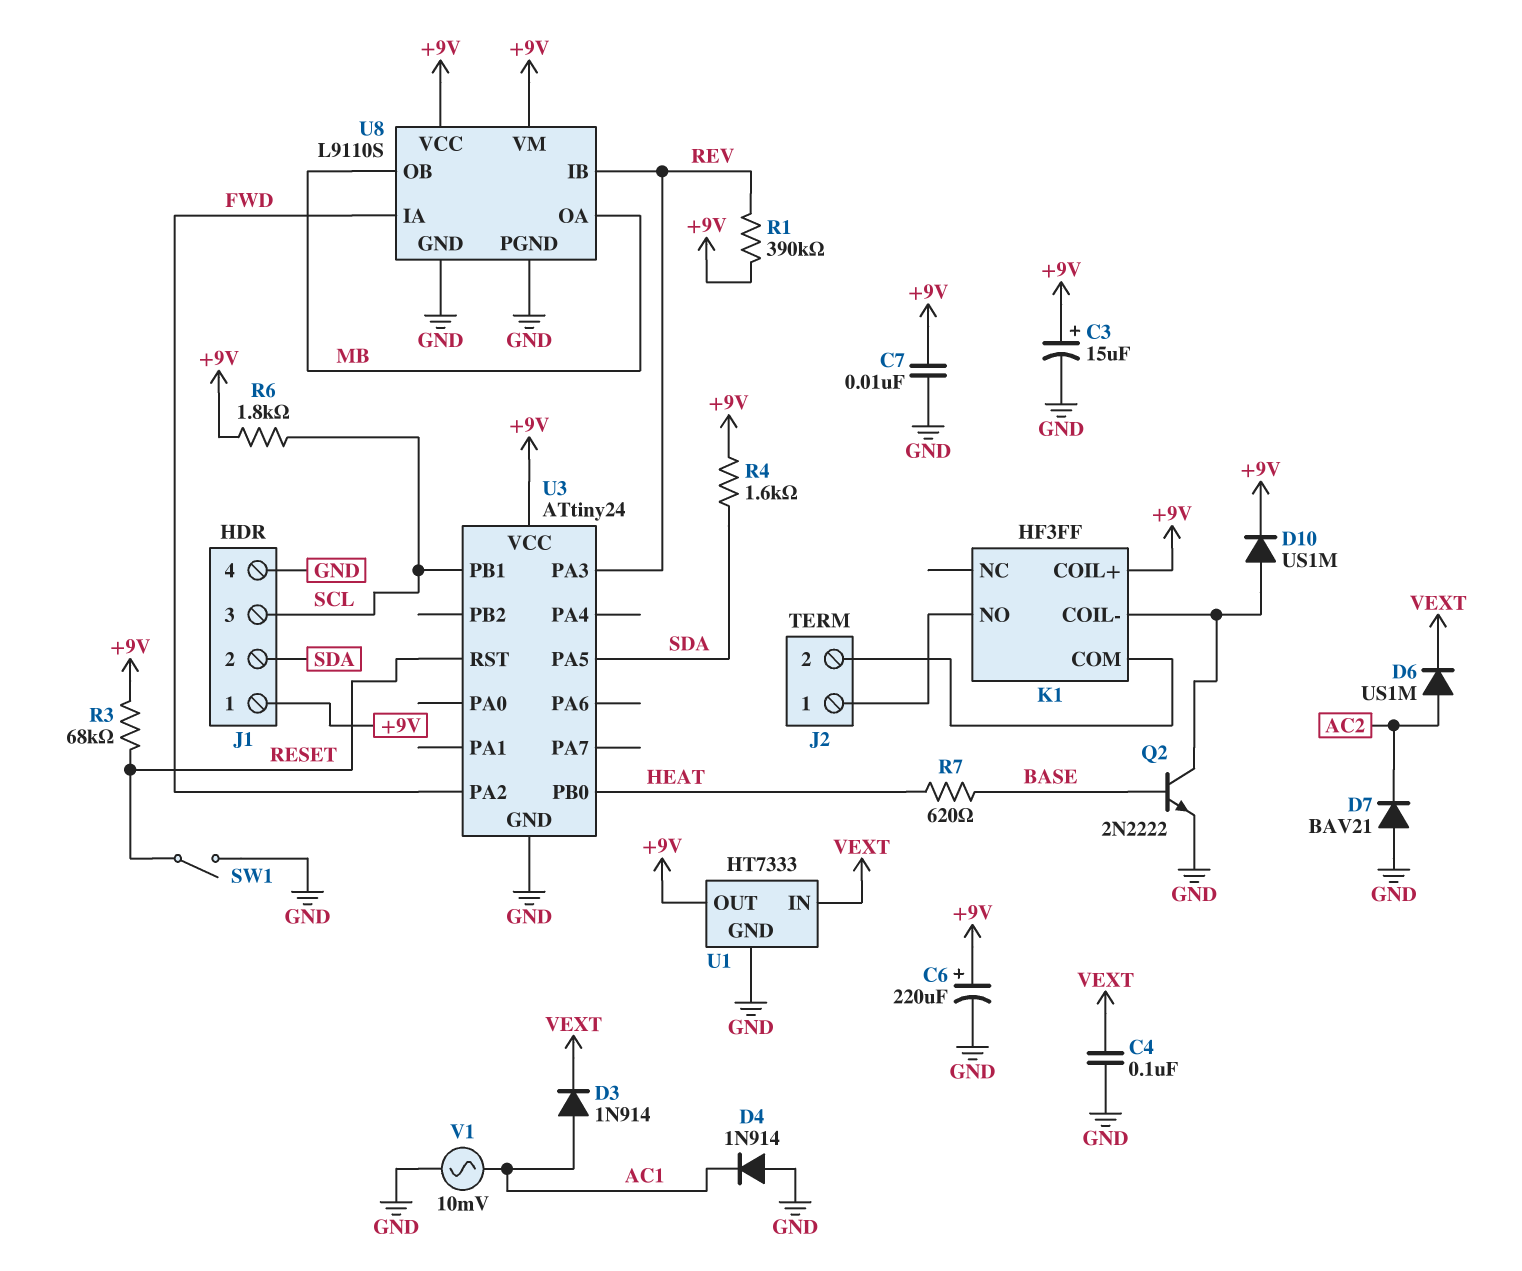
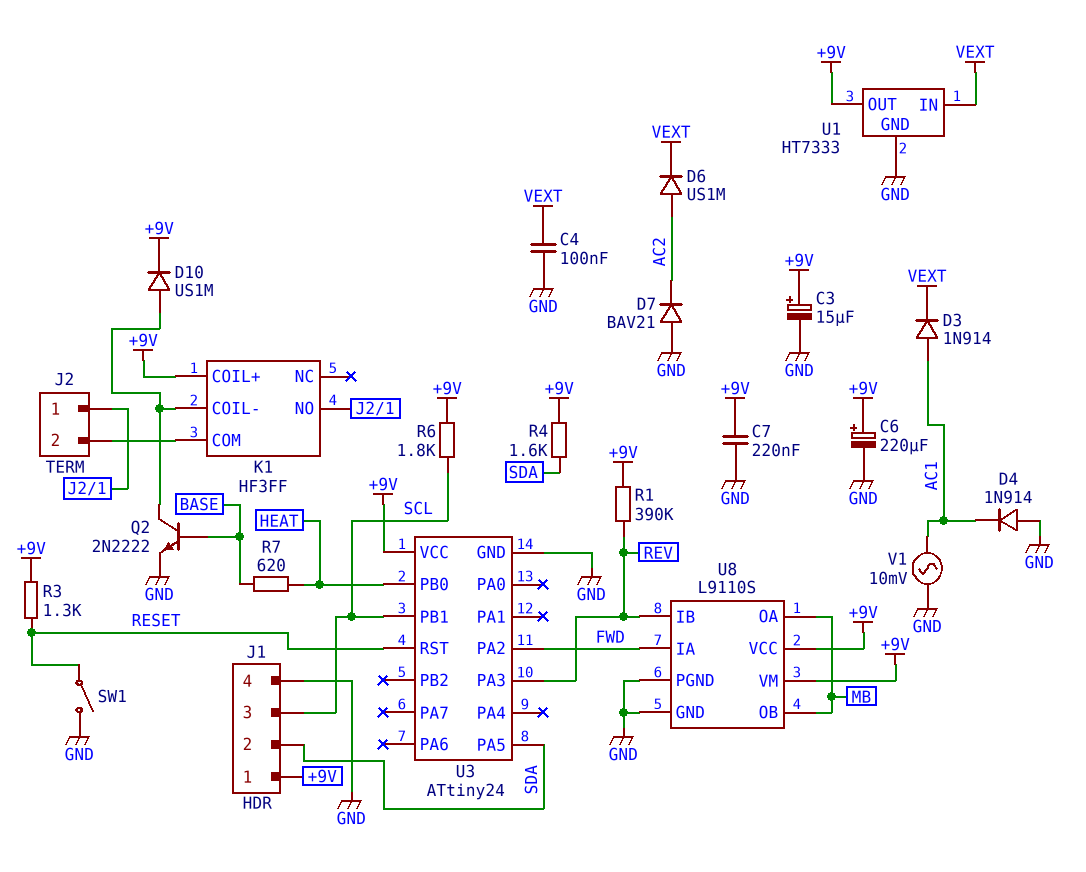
C7: 10nF (+9V, GND) -> 220nF (+9V, GND)
R3: 68k (+9V, RESET) -> 1.3k (+9V, RESET)

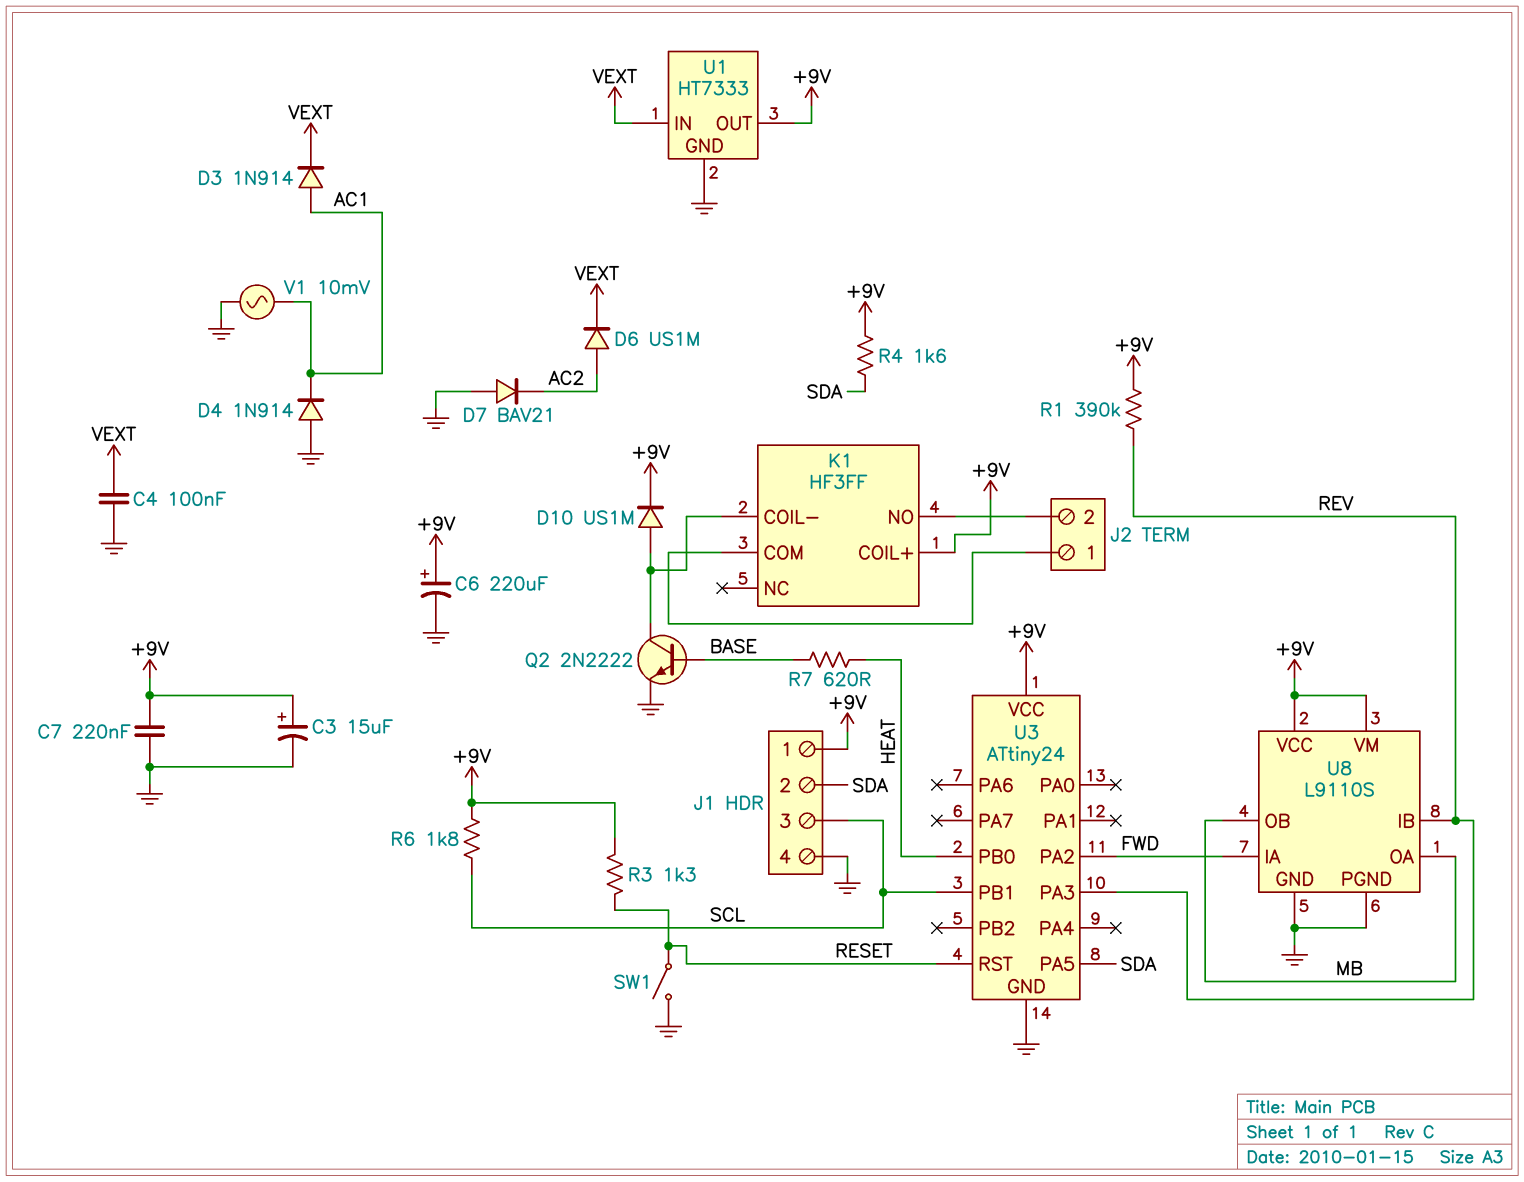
K1 pin COM: J2/2 -> J2/1
K1 pin NO: J2/1 -> J2/2

